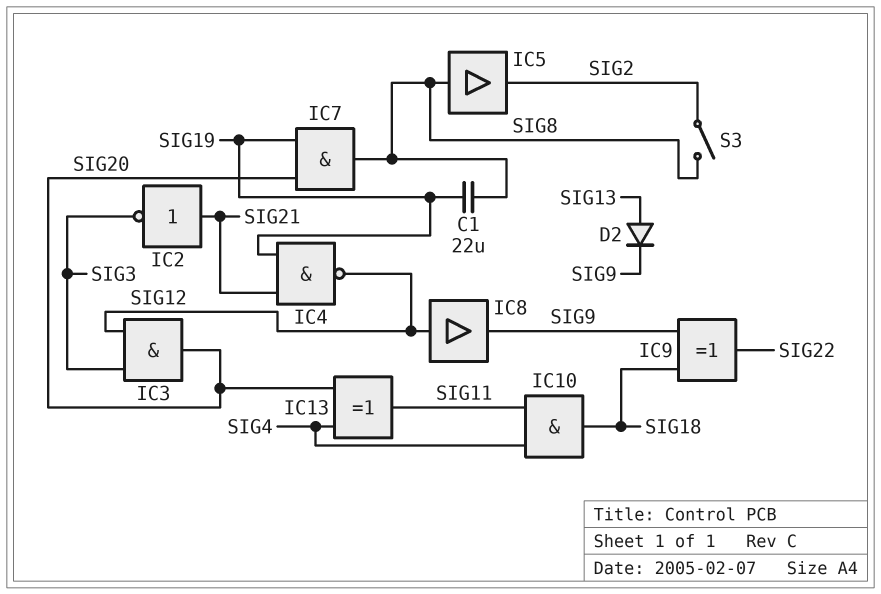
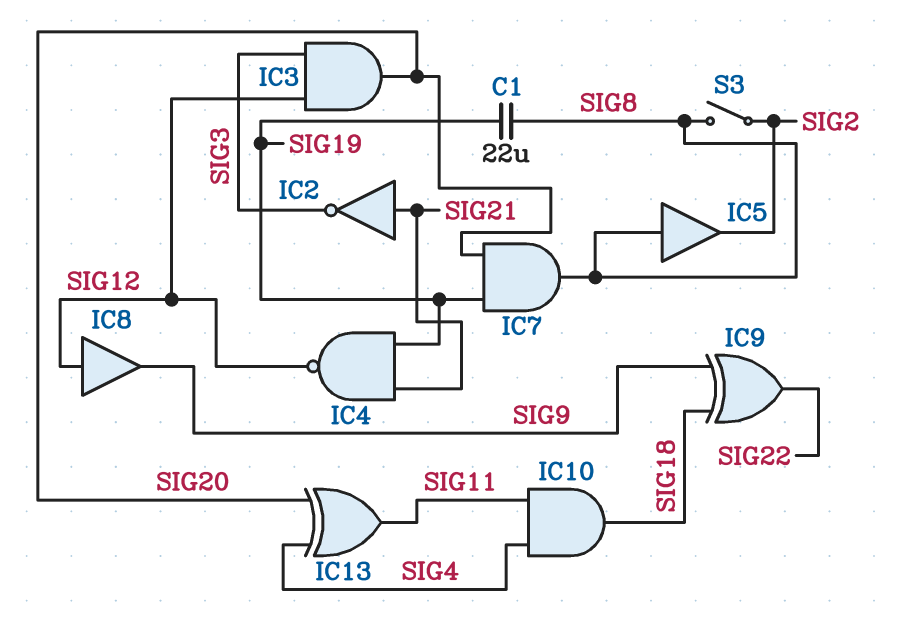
D2: diode (A SIG13, K SIG9) -> none

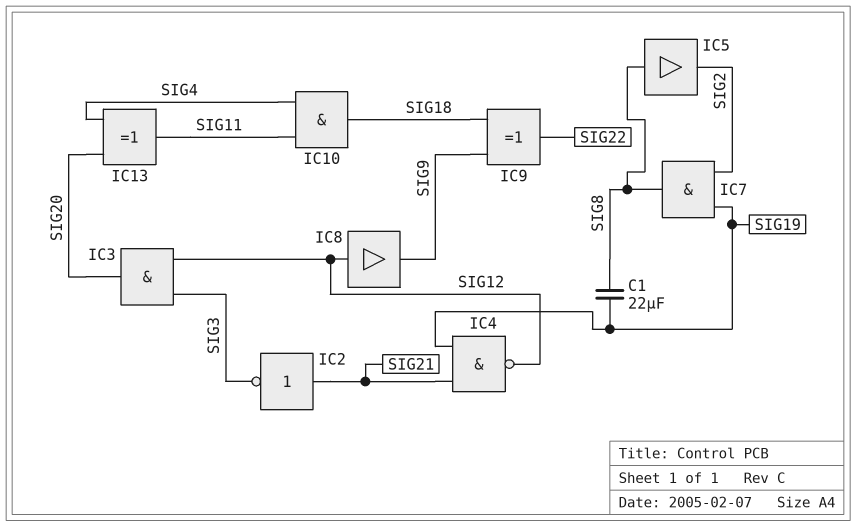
IC7: AND (in SIG19, in SIG20, out SIG8) -> AND (in SIG2, in SIG19, out SIG8)
S3: switch (SIG2, SIG8) -> none

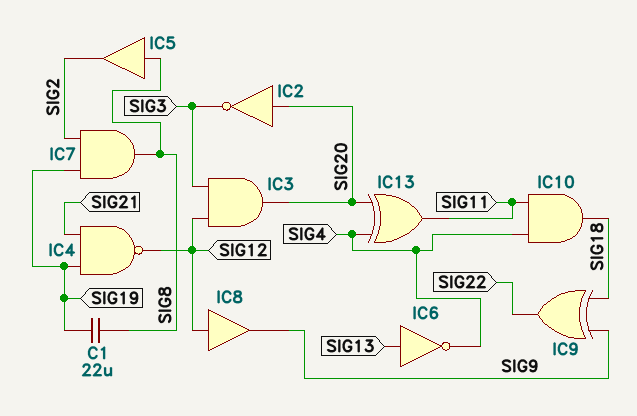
IC2: NOT (in SIG21, out SIG3) -> NOT (in SIG20, out SIG3)
IC6: none -> NOT (in SIG13, out SIG4)

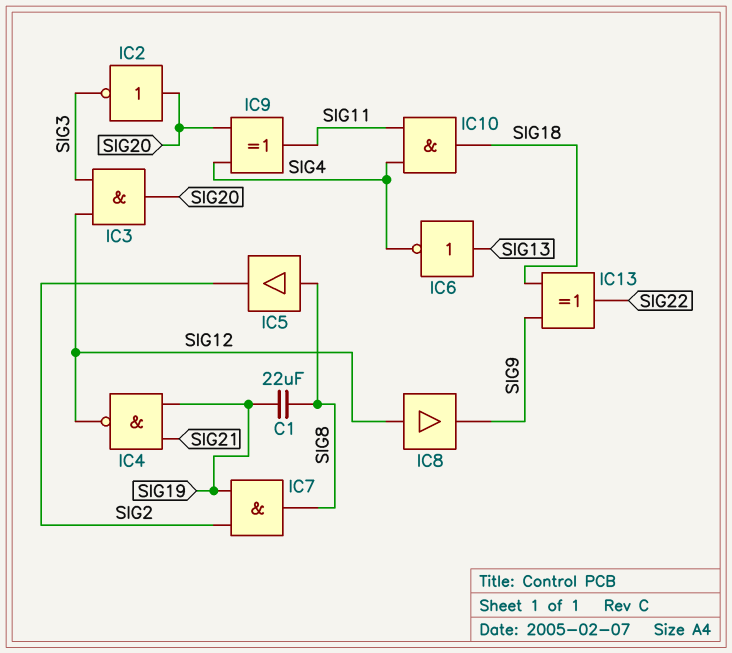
IC9: XOR (in SIG9, in SIG18, out SIG22) -> XOR (in SIG4, in SIG20, out SIG11)
IC13: XOR (in SIG4, in SIG20, out SIG11) -> XOR (in SIG9, in SIG18, out SIG22)

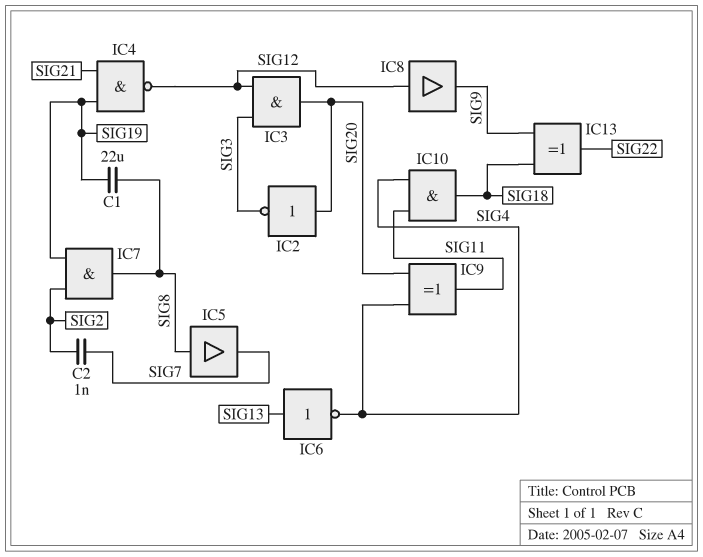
C2: none -> 1nF (SIG2, SIG7)
IC5: buffer (in SIG8, out SIG2) -> buffer (in SIG8, out SIG7)

